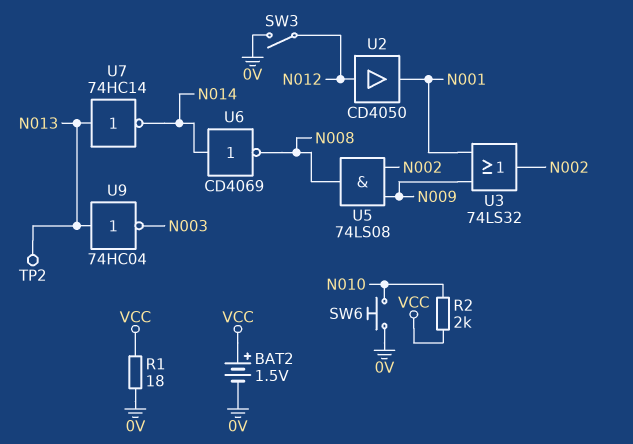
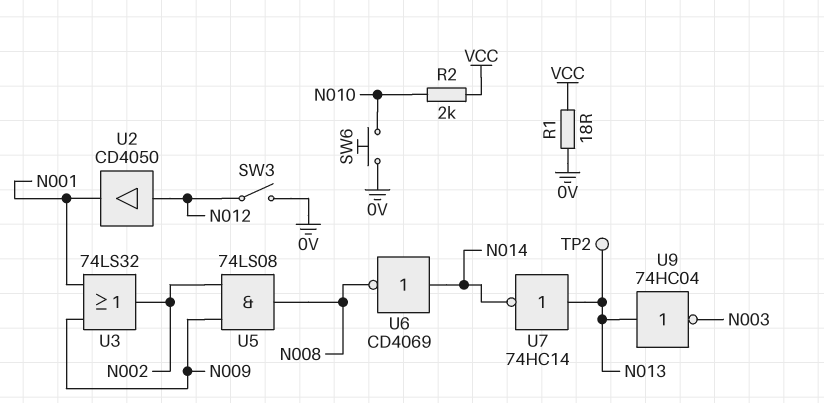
BAT2: 1.5V (plus VCC, minus 0V) -> none

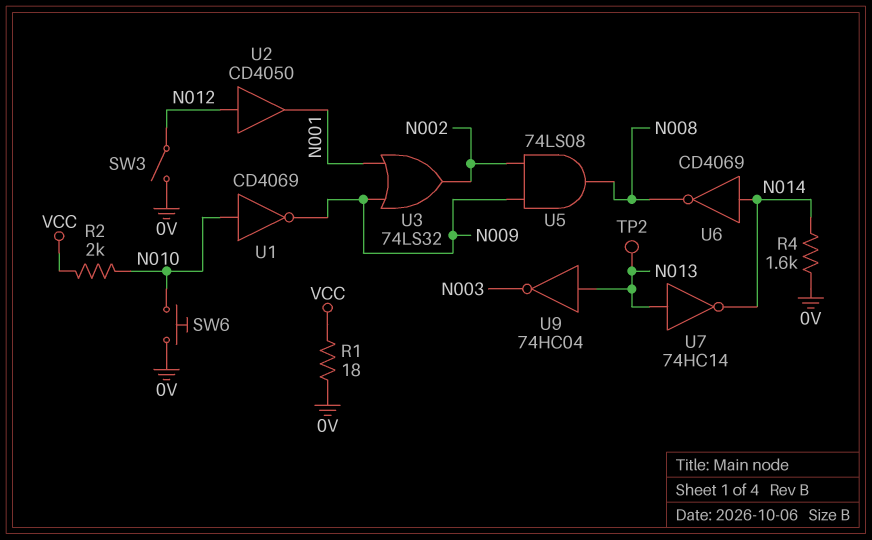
R4: none -> 1.6k (0V, N014)
U1: none -> NOT CD4069 (in N010, out N009)

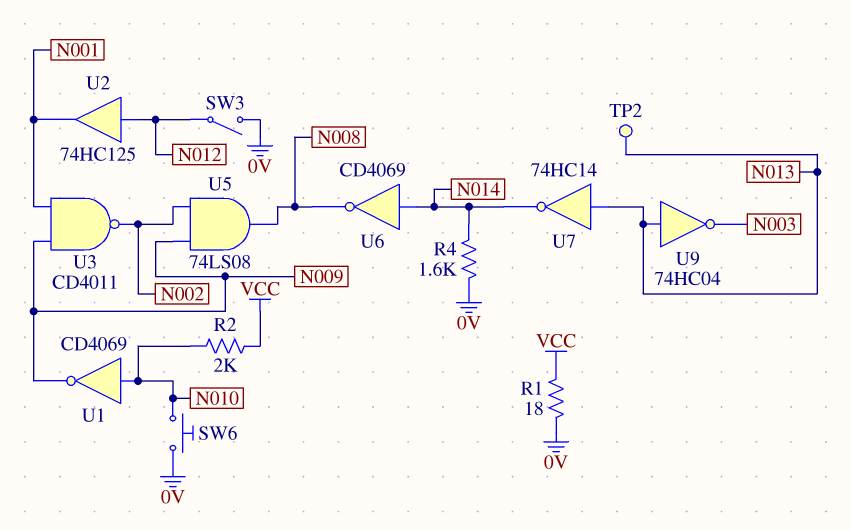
U2: buffer CD4050 (in N012, out N001) -> buffer 74HC125 (in N012, out N001)
U3: OR 74LS32 (in N001, in N009, out N002) -> NAND CD4011 (in N001, in N009, out N002)

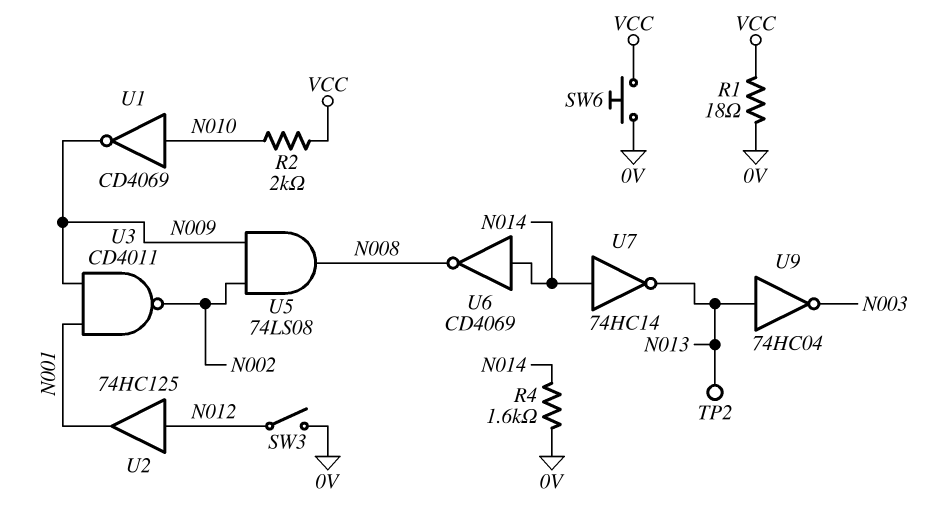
SW6: button (0V, N010) -> button (0V, VCC)
U7: NOT 74HC14 (in N013, out N014) -> NOT 74HC14 (in N014, out N013)

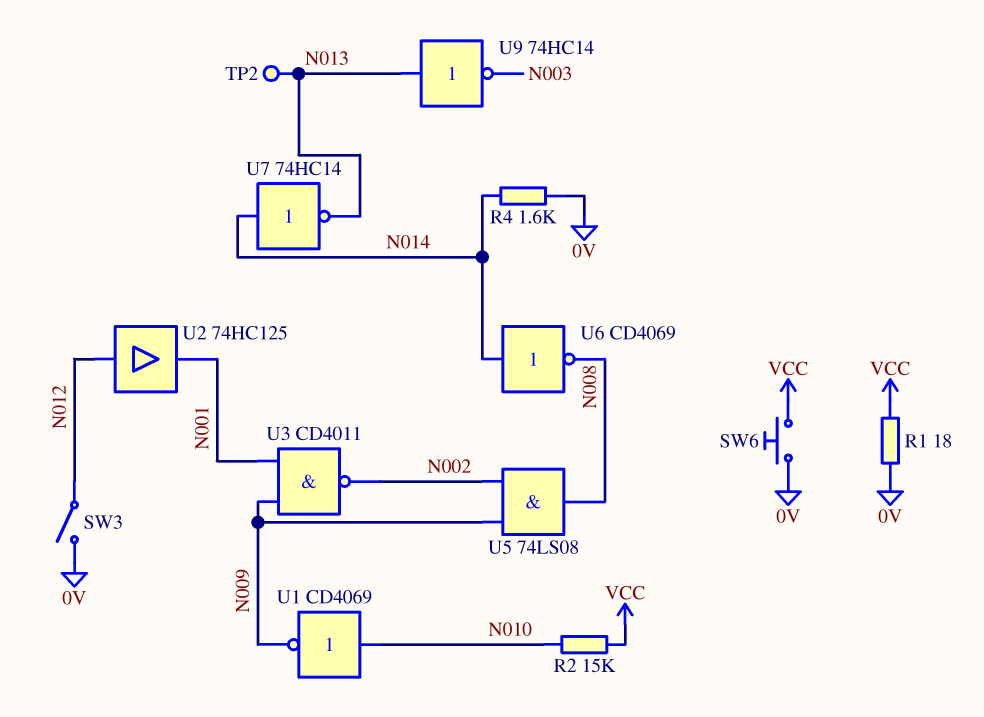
R2: 2k (N010, VCC) -> 15k (N010, VCC)
U9: NOT 74HC04 (in N013, out N003) -> NOT 74HC14 (in N013, out N003)

